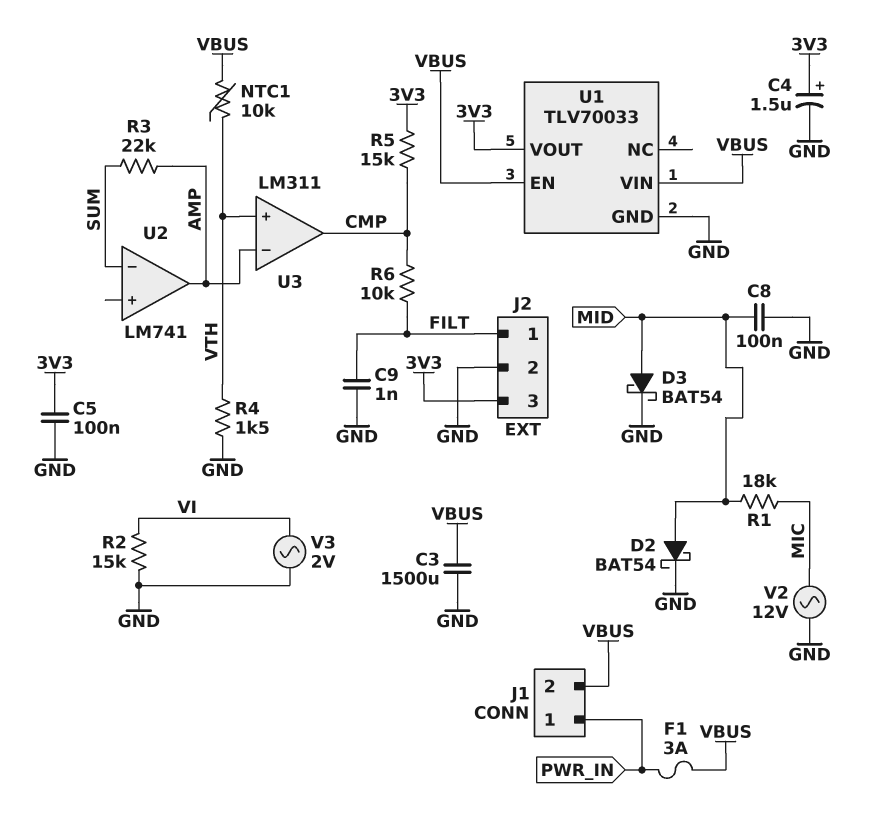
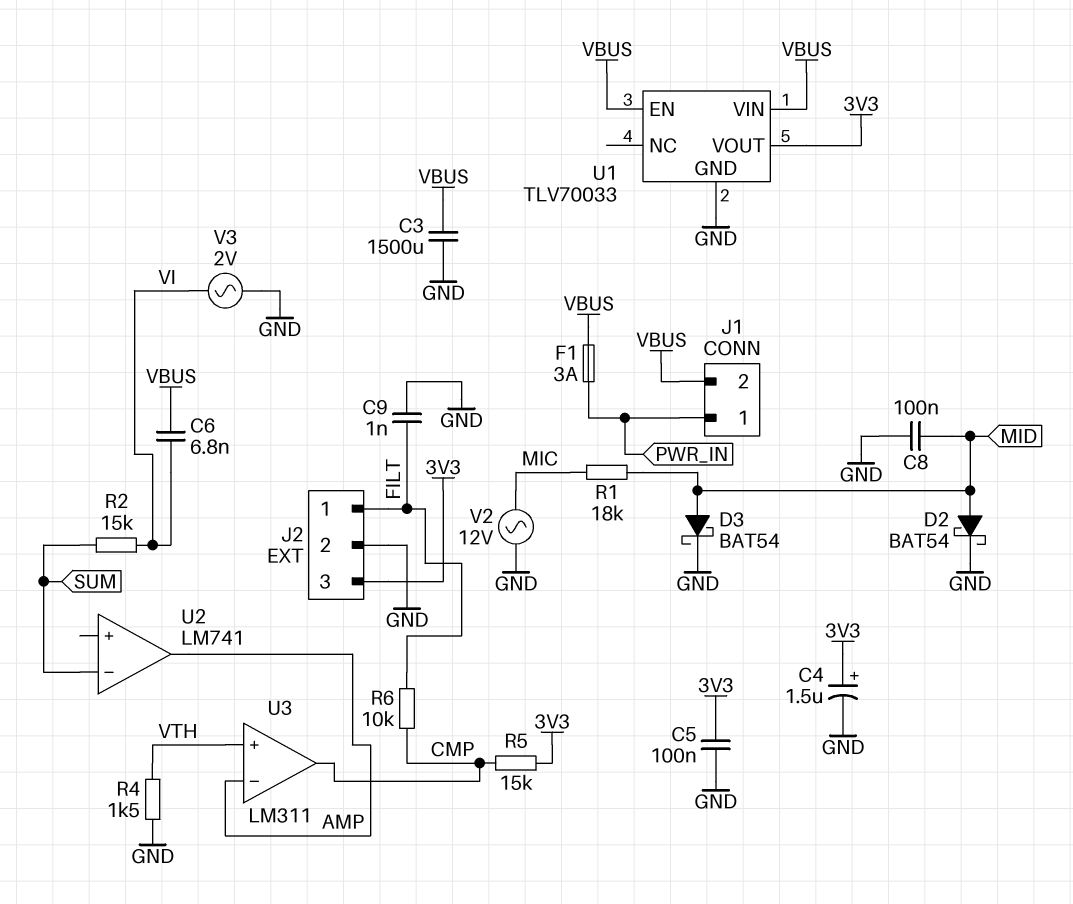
C6: none -> 6.8nF (VBUS, VI)
NTC1: 10k (VBUS, VTH) -> none
R2: 15k (GND, VI) -> 15k (SUM, VI)
R3: 22k (AMP, SUM) -> none

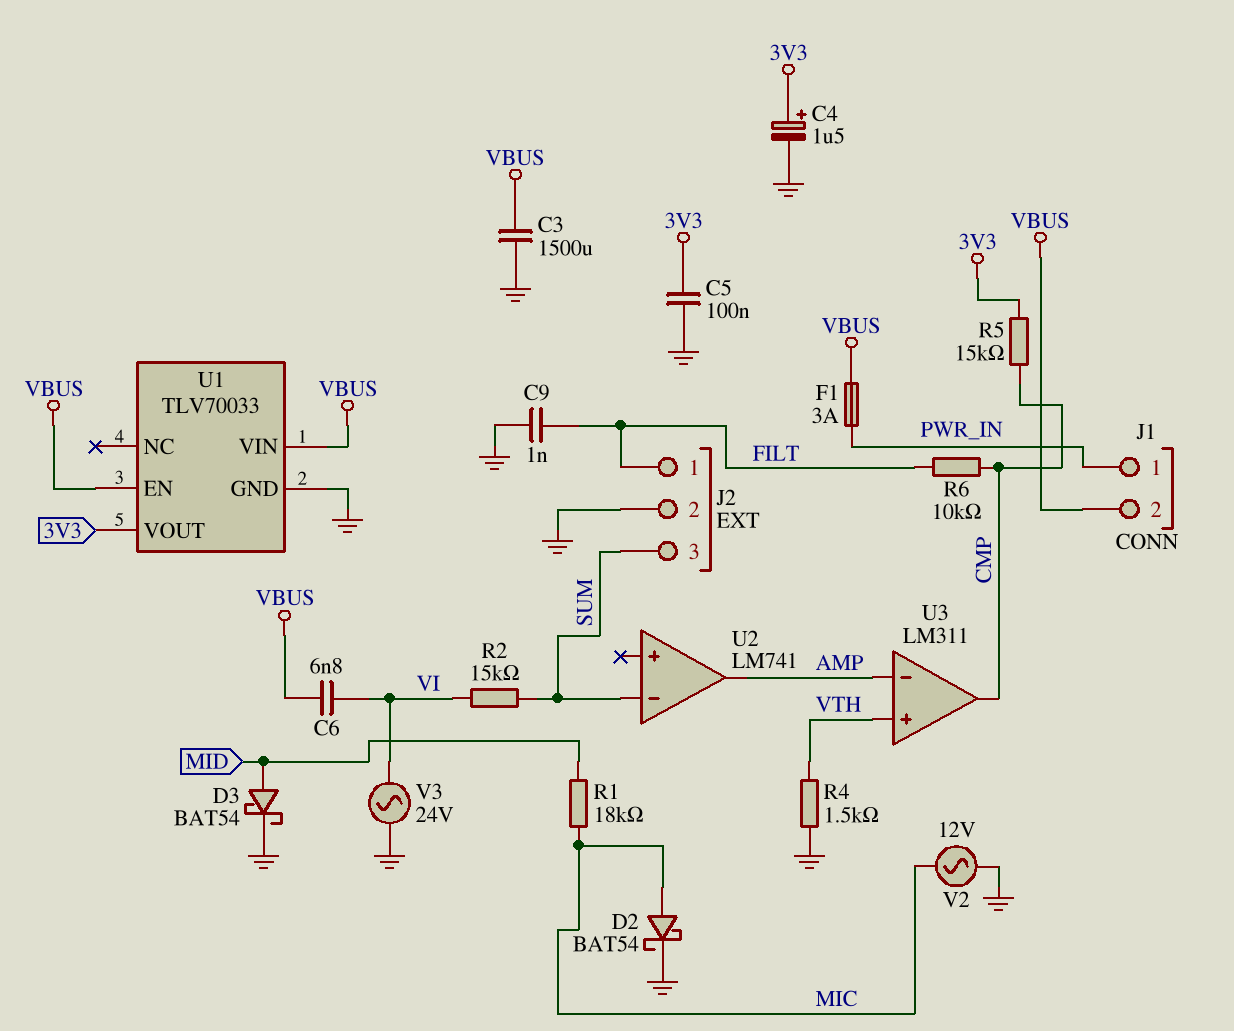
C8: 100nF (GND, MID) -> none
D2: schottky BAT54 (A MID, K GND) -> schottky BAT54 (A MIC, K GND)
J2 pin 3: 3V3 -> SUM
V3: AC 2V (GND, VI) -> AC 24V (GND, VI)

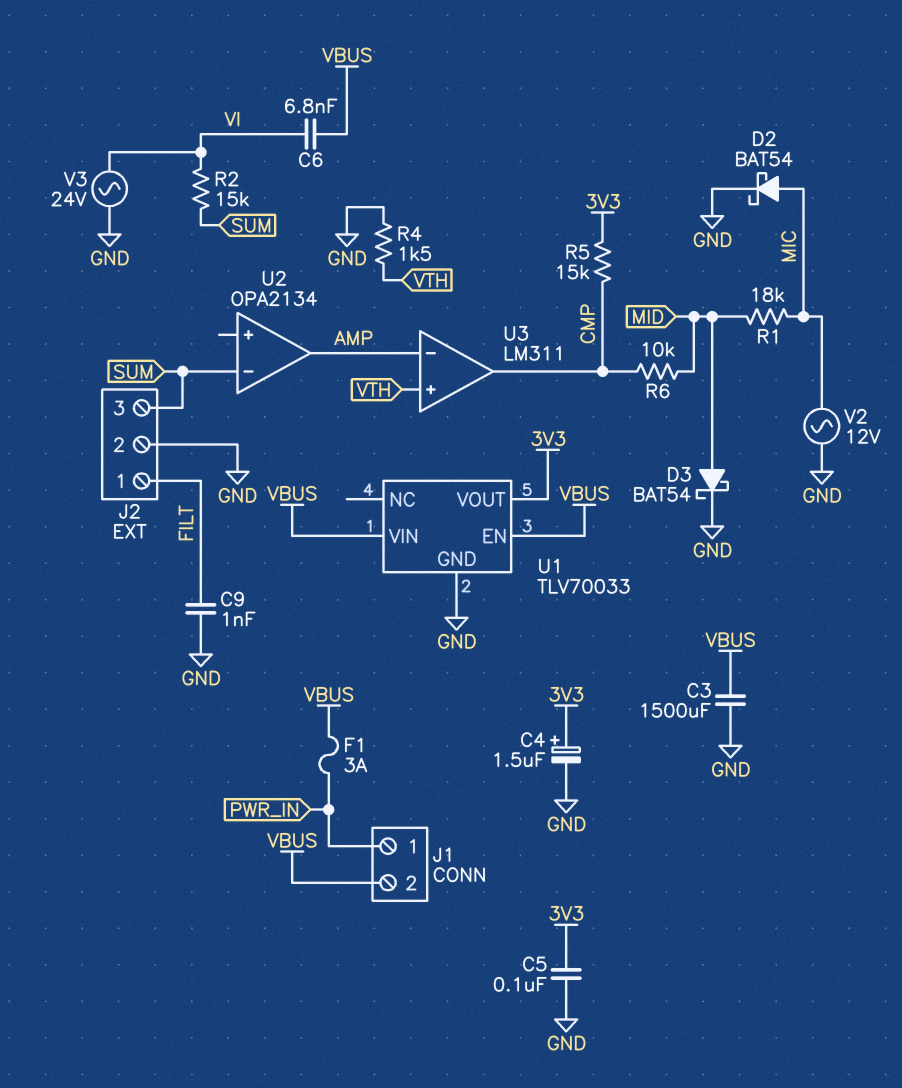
R6: 10k (CMP, FILT) -> 10k (CMP, MID)
U2: LM741 -> OPA2134

